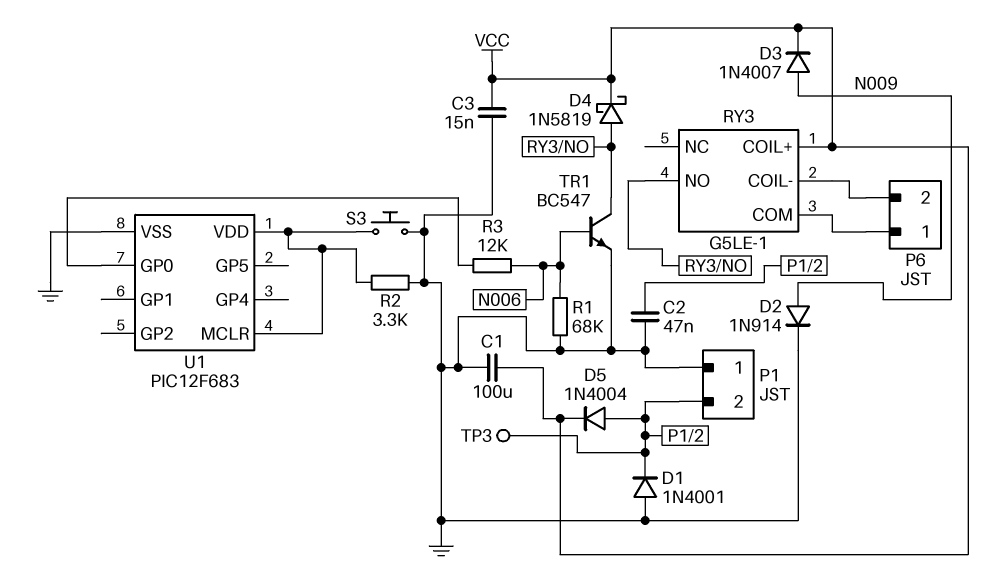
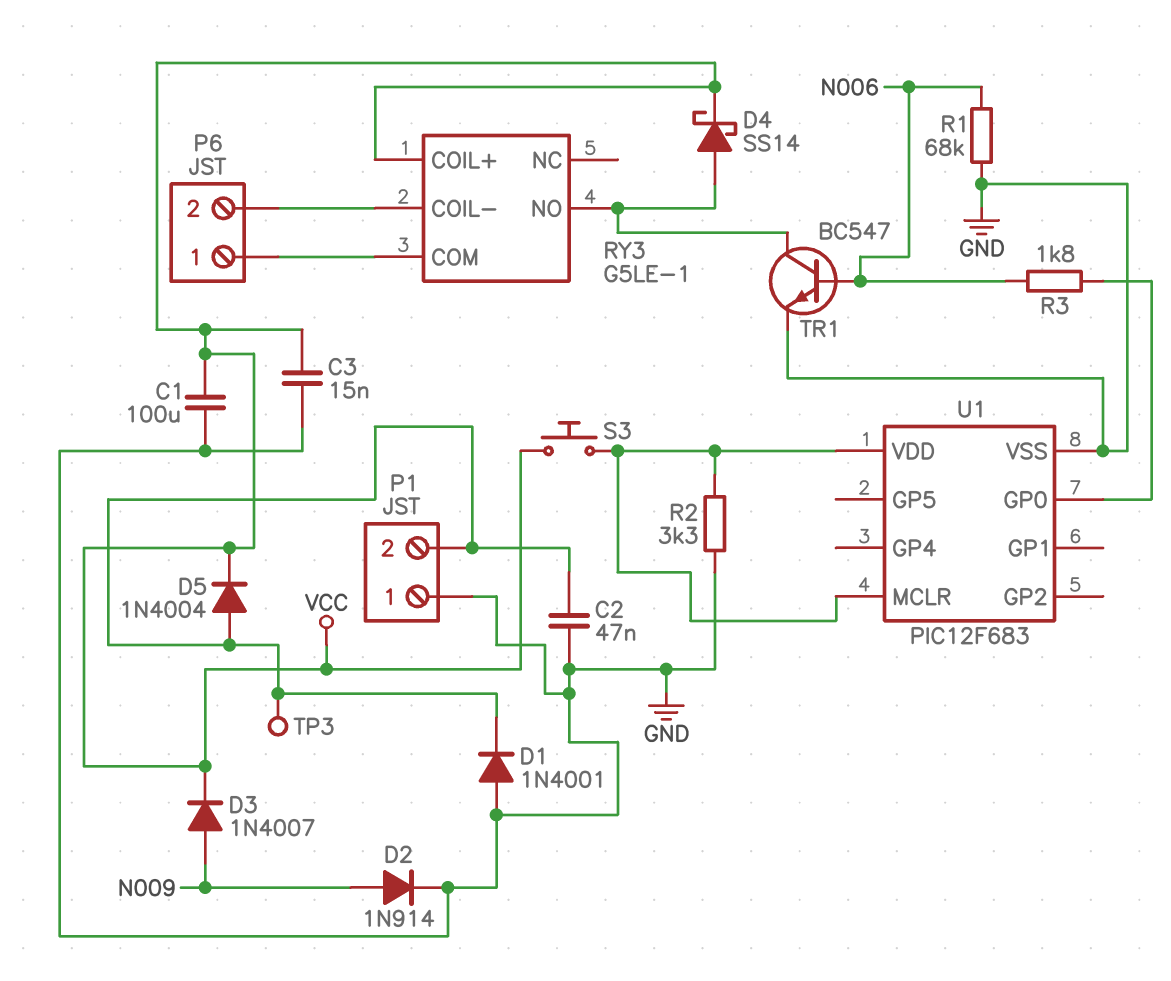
D4: schottky 1N5819 (A RY3/NO, K VCC) -> schottky SS14 (A RY3/NO, K VCC)
R3: 12k (N006, U1/GP0) -> 1.8k (N006, U1/GP0)
S3: button (GND, U1/MCLR) -> button (U1/MCLR, VCC)

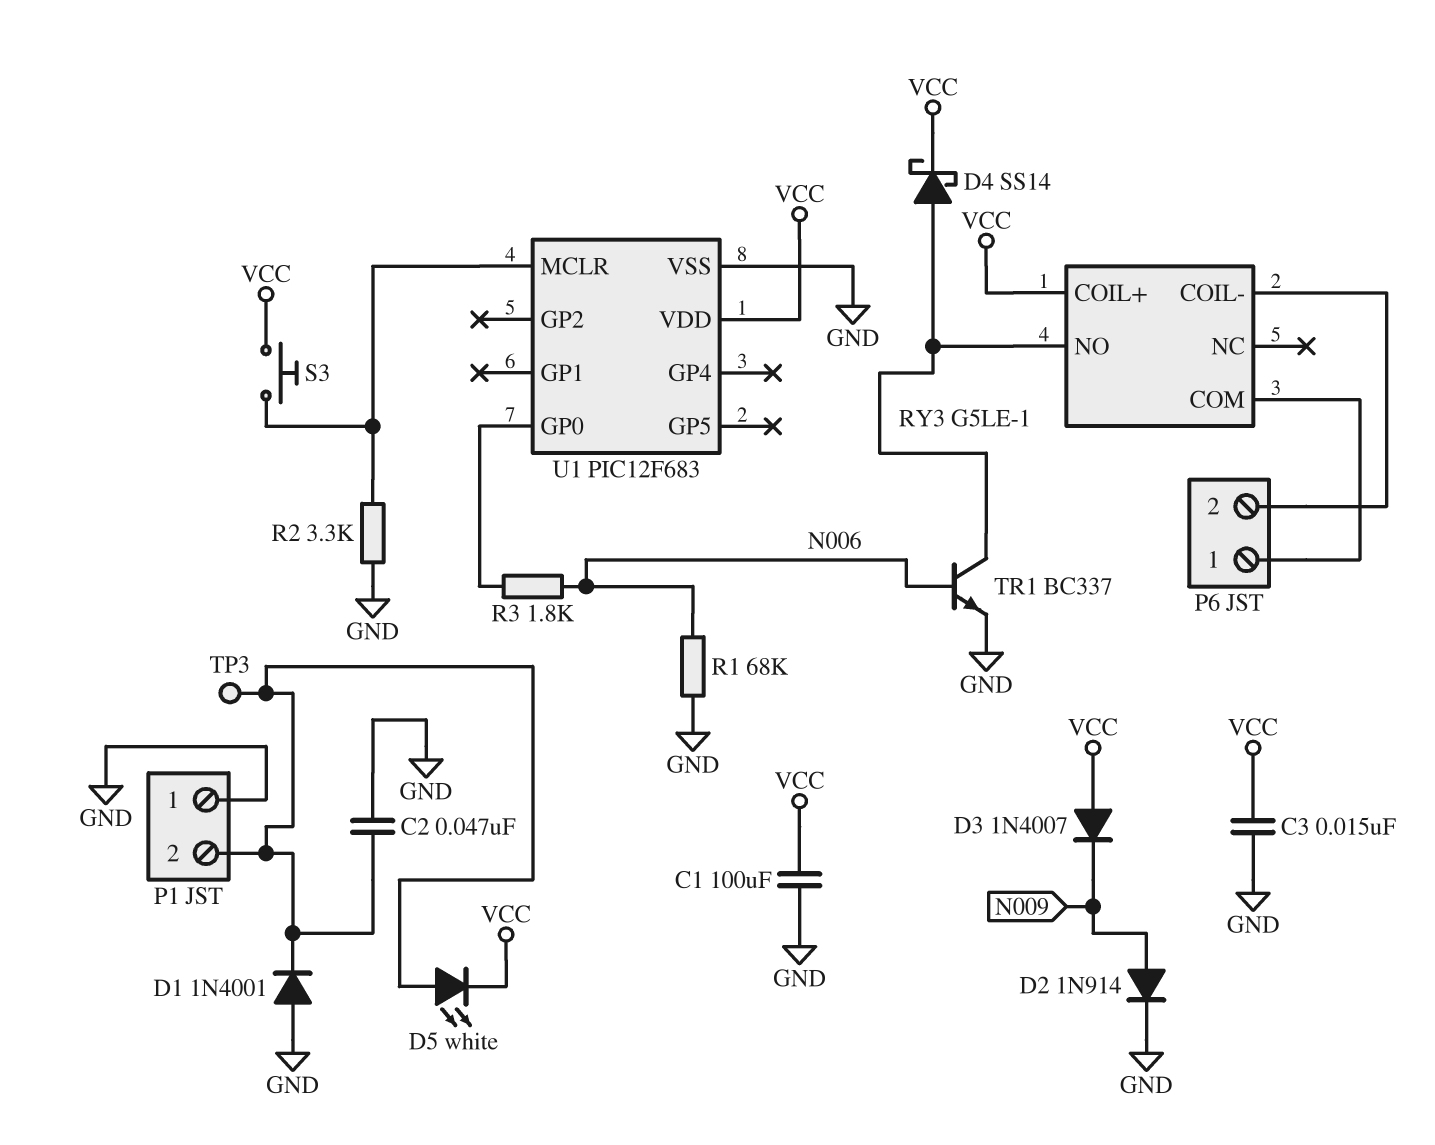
D3: diode 1N4007 (A N009, K VCC) -> diode 1N4007 (A VCC, K N009)
D5: diode 1N4004 (A P1/2, K VCC) -> LED white (A P1/2, K VCC)
TR1: NPN BC547 (B N006, C RY3/NO, E GND) -> NPN BC337 (B N006, C RY3/NO, E GND)
U1 pin VDD: U1/MCLR -> VCC

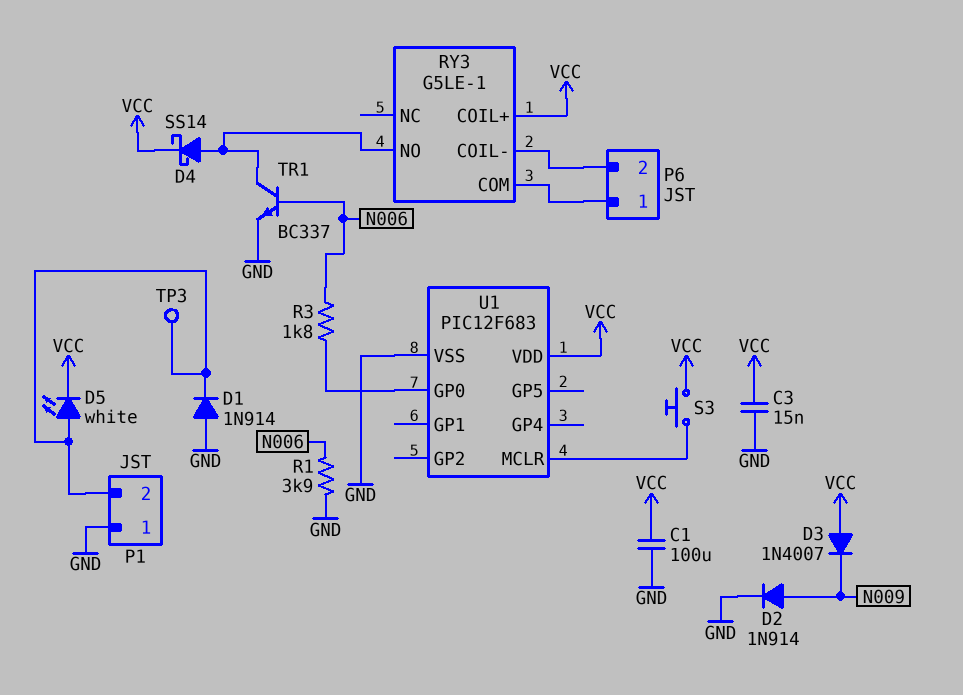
C2: 47nF (GND, P1/2) -> none
D1: diode 1N4001 (A GND, K P1/2) -> diode 1N914 (A GND, K P1/2)
R1: 68k (GND, N006) -> 3.9k (GND, N006)
R2: 3.3k (GND, U1/MCLR) -> none

